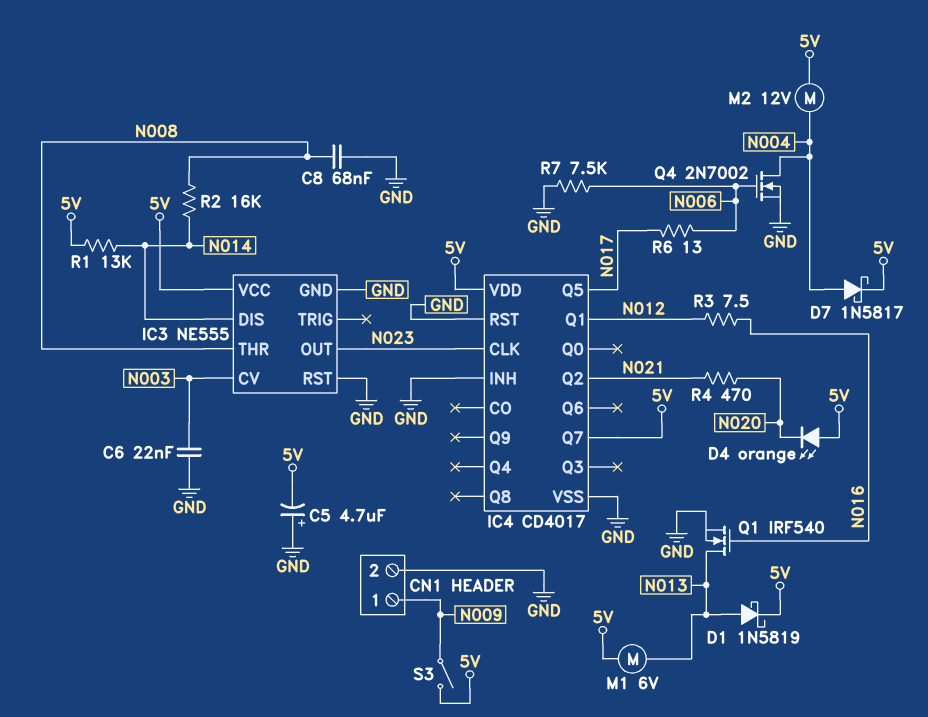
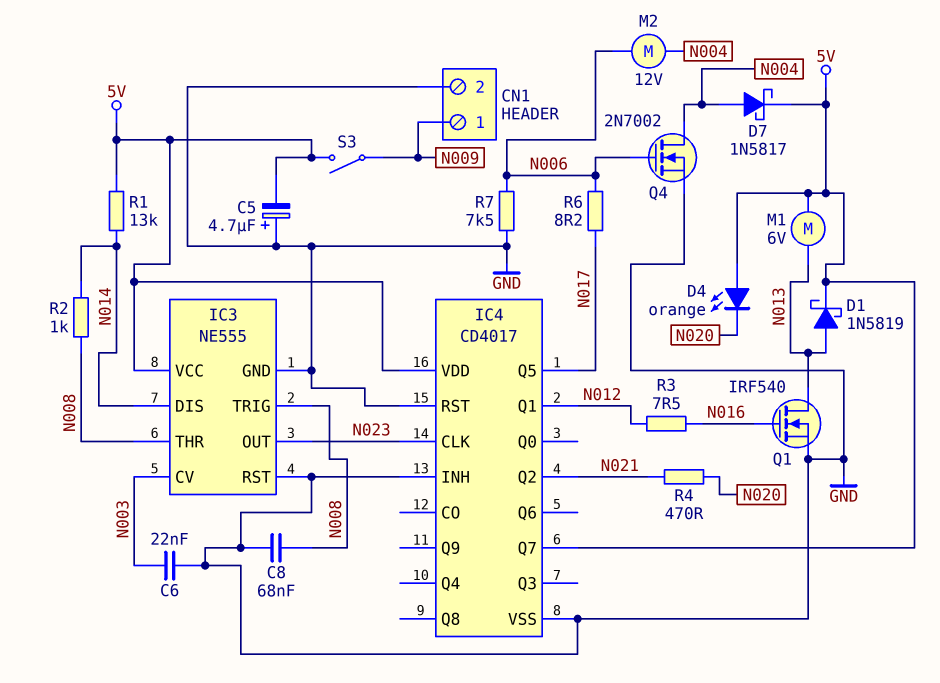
IC3 pin TRIG: none -> N008
M2: motor 12V (5V, N004) -> motor 12V (N004, N006)
R2: 16k (N008, N014) -> 1k (N008, N014)
R6: 13 (N006, N017) -> 8.2 (N006, N017)

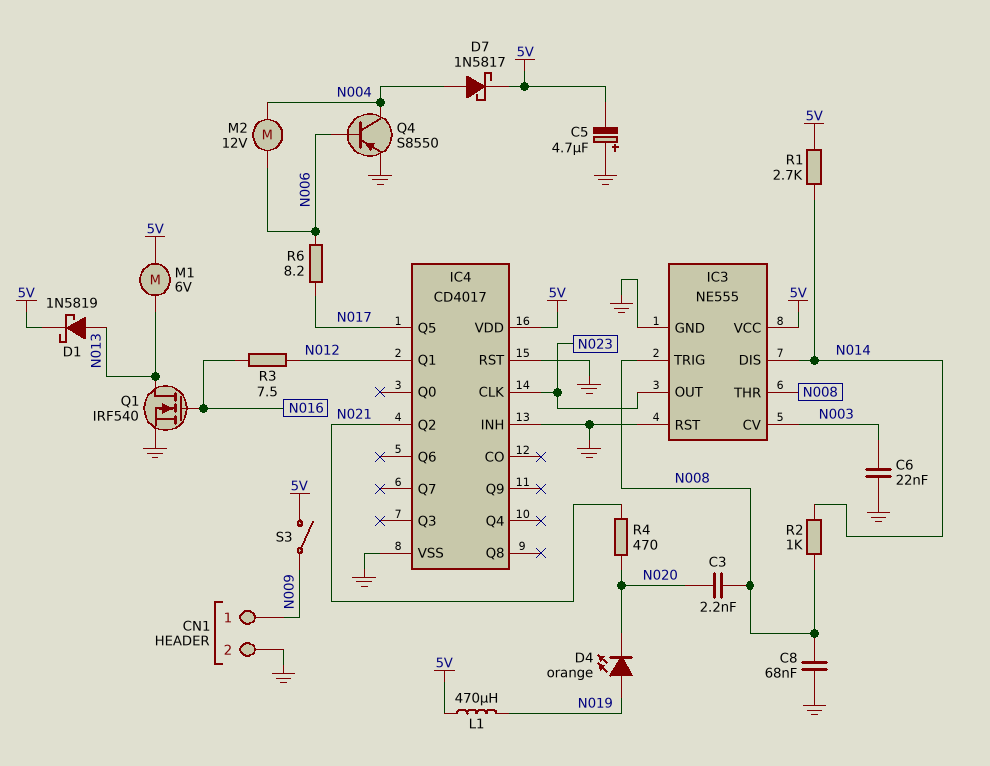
C3: none -> 2.2nF (N008, N020)
D4: LED orange (A 5V, K N020) -> LED orange (A N019, K N020)
IC4 pin Q7: 5V -> none
L1: none -> 470uH (5V, N019)
Q4: NMOS 2N7002 (G N006, D N004, S GND) -> PNP S8550 (B N006, C N004, E GND)
R1: 13k (5V, N014) -> 2.7k (5V, N014)
R7: 7.5k (GND, N006) -> none

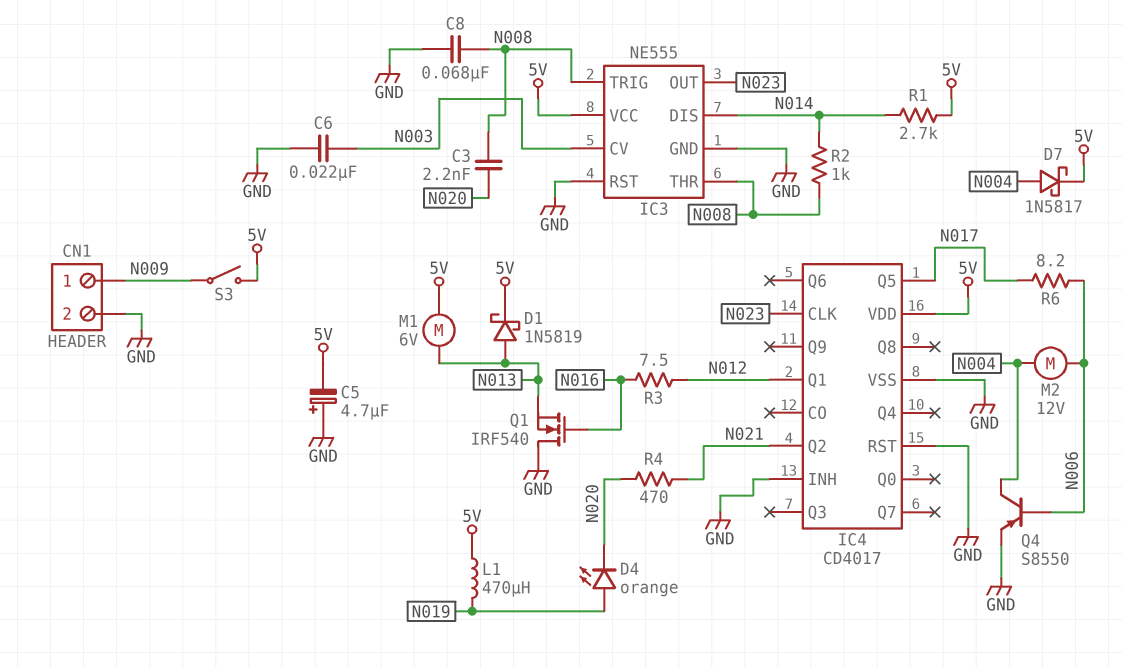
Q1: NMOS IRF540 (G N016, D N013, S GND) -> NMOS IRF540 (G N016, D GND, S N013)

